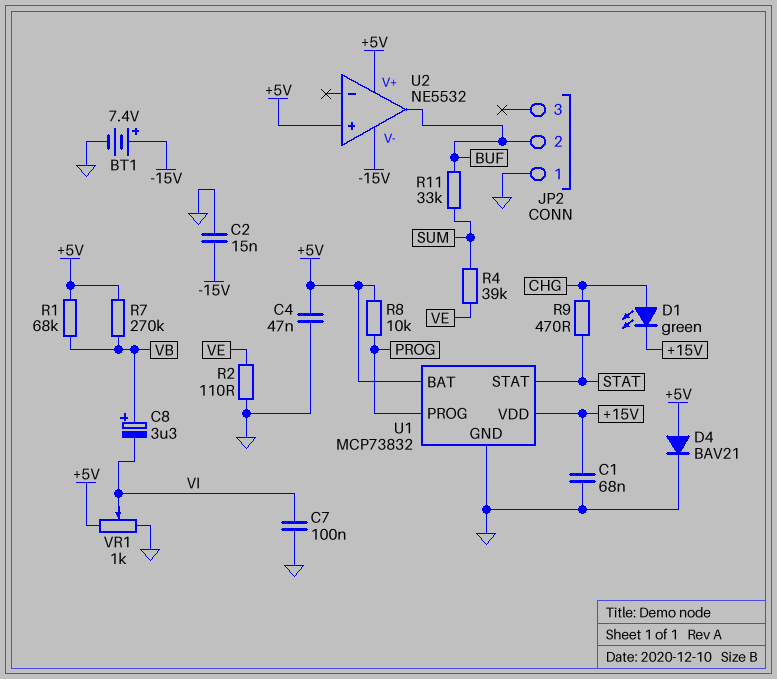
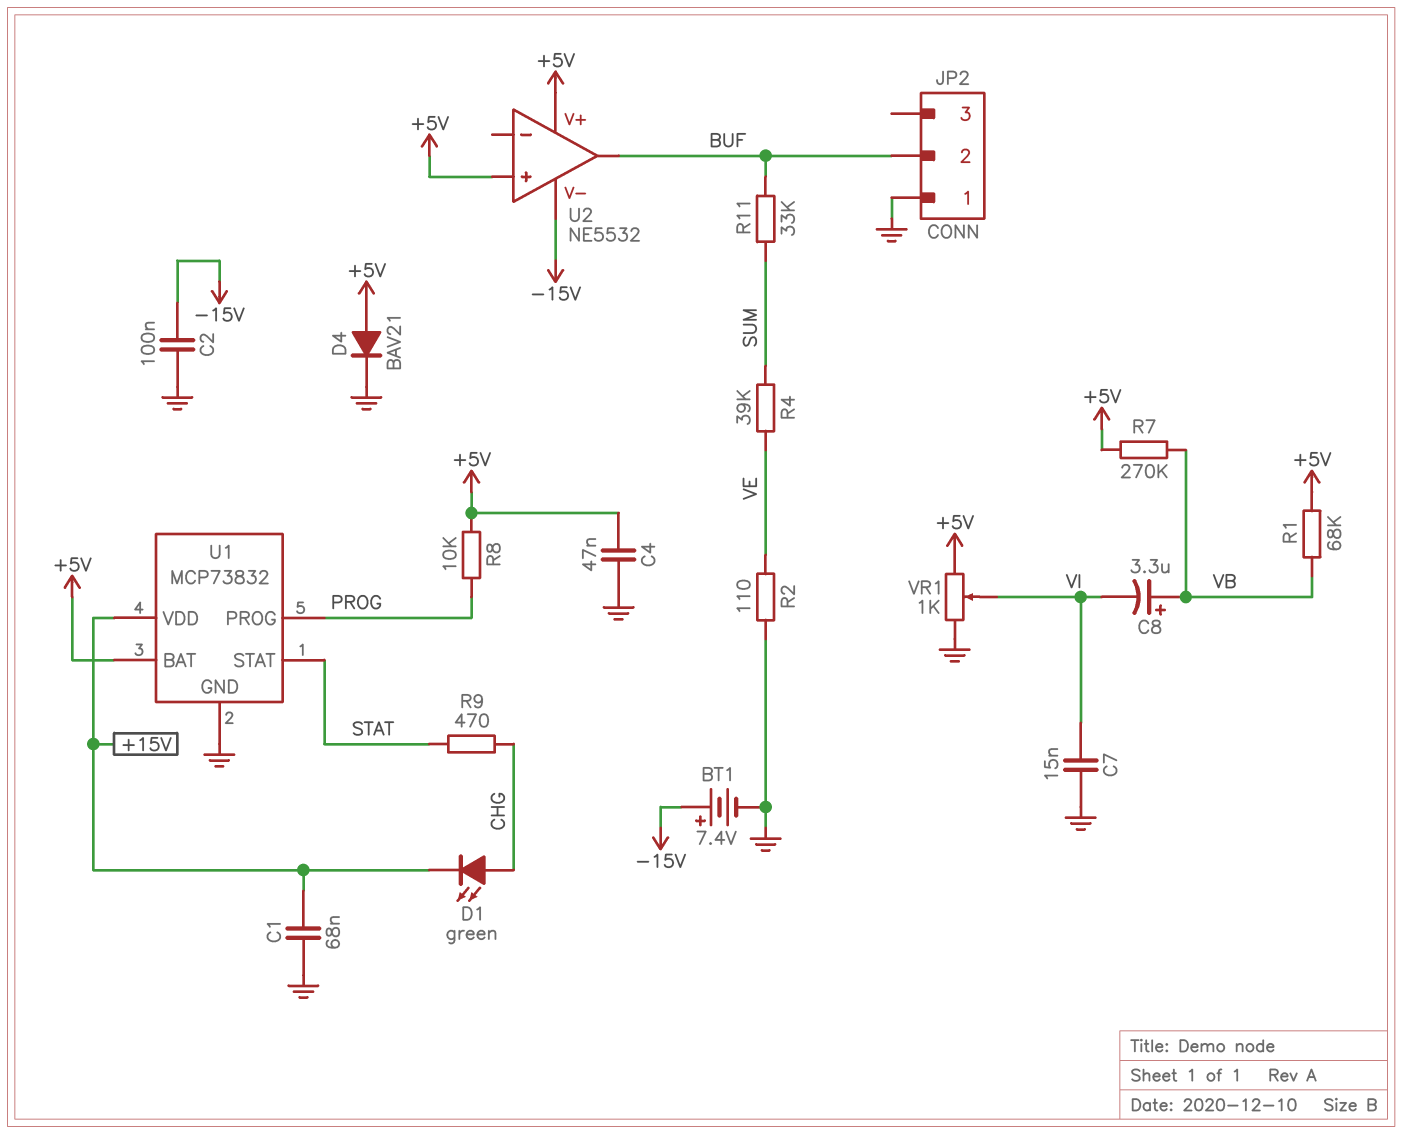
C2: 15nF (-15V, GND) -> 100nF (-15V, GND)
C7: 100nF (GND, VI) -> 15nF (GND, VI)

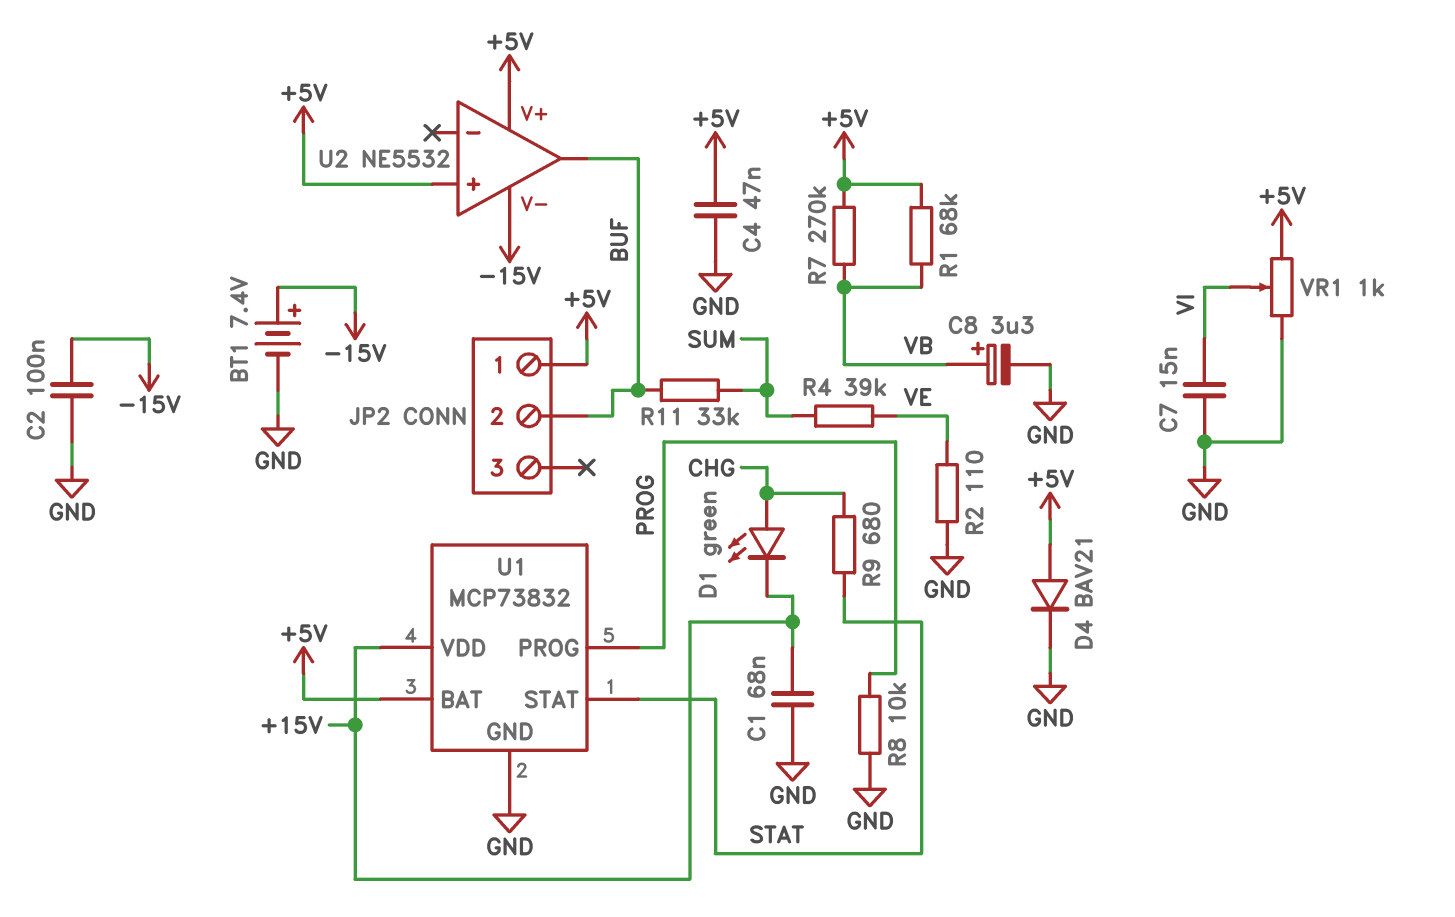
C8: 3.3uF (plus VB, minus VI) -> 3.3uF (plus VB, minus GND)
JP2 pin 1: GND -> +5V
R8: 10k (+5V, PROG) -> 10k (GND, PROG)
R9: 470 (CHG, STAT) -> 680 (CHG, STAT)

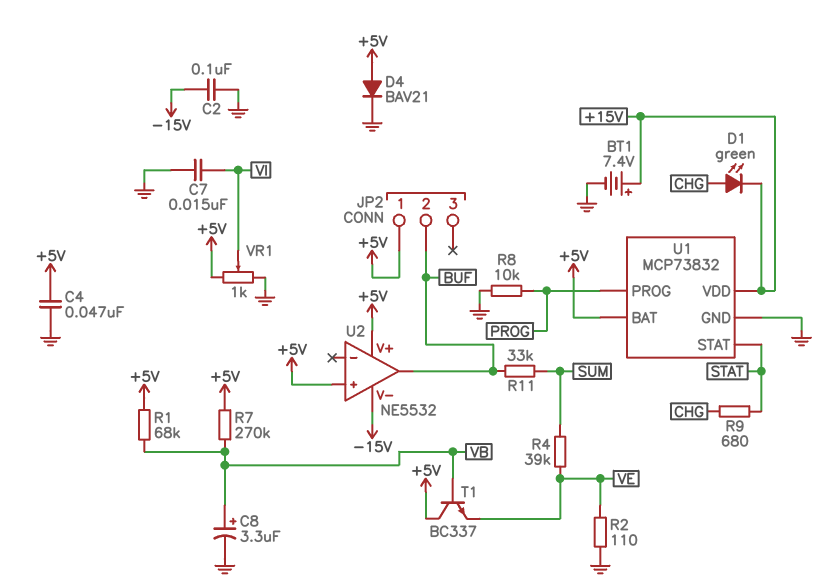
BT1: 7.4V (plus -15V, minus GND) -> 7.4V (plus +15V, minus GND)
C1: 68nF (+15V, GND) -> none
T1: none -> NPN BC337 (B VB, C +5V, E VE)

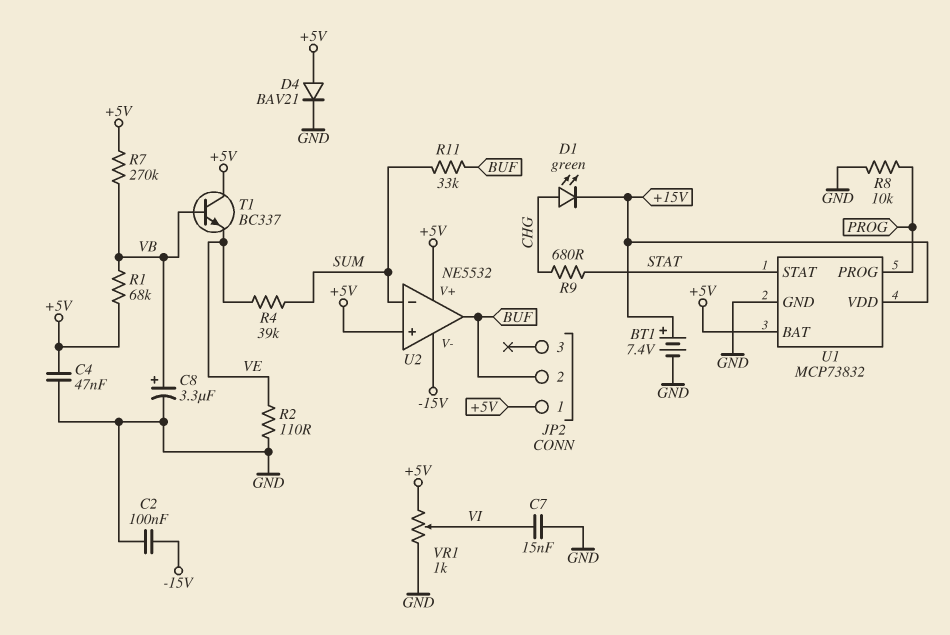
U2 pin in-: none -> SUM

